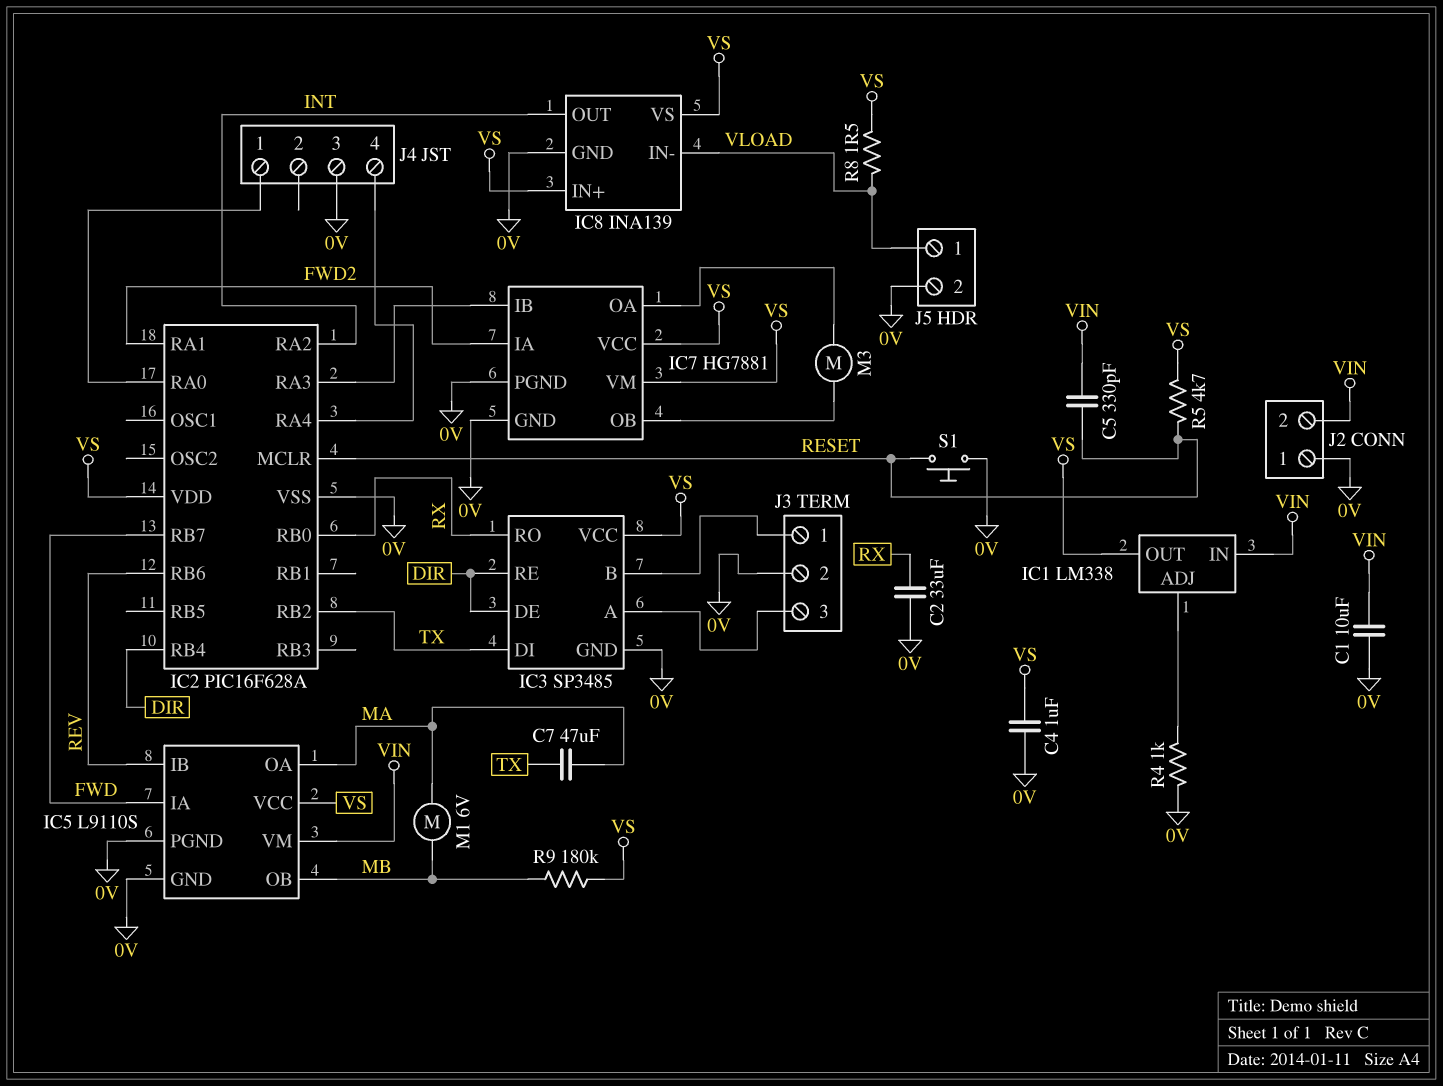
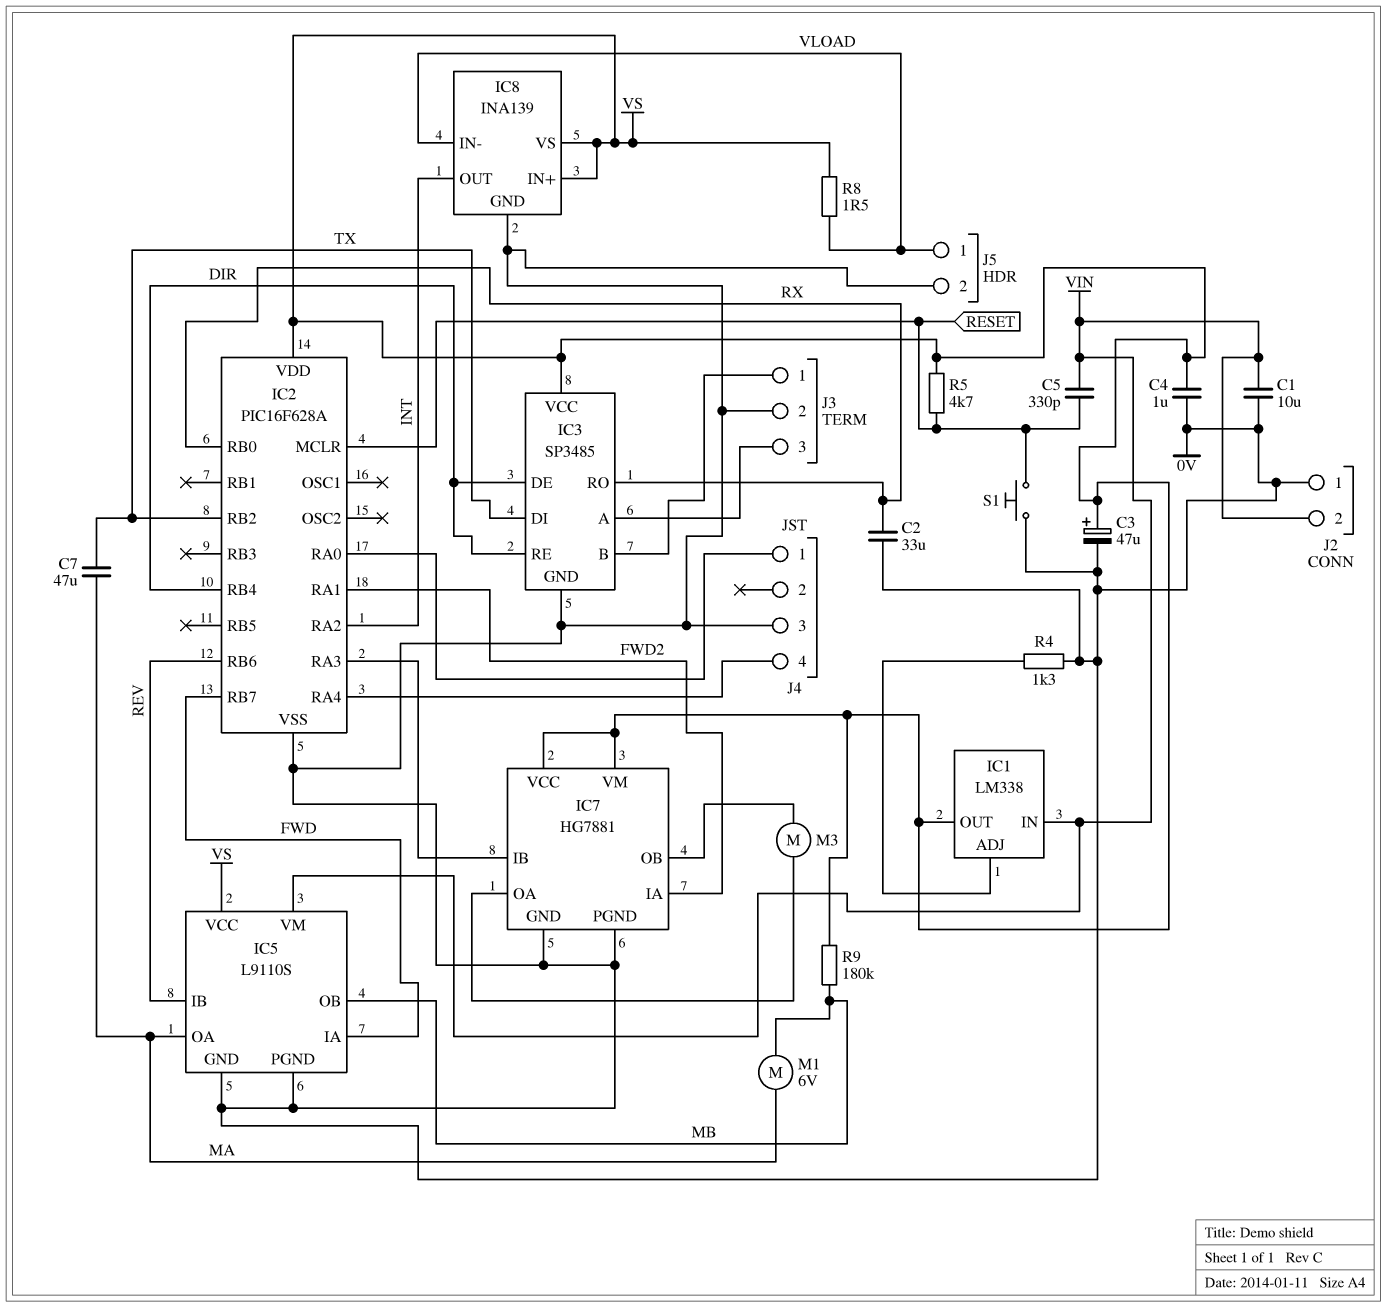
C3: none -> 47uF (plus VS, minus 0V)
R4: 1k (0V, IC1/ADJ) -> 1.3k (0V, IC1/ADJ)

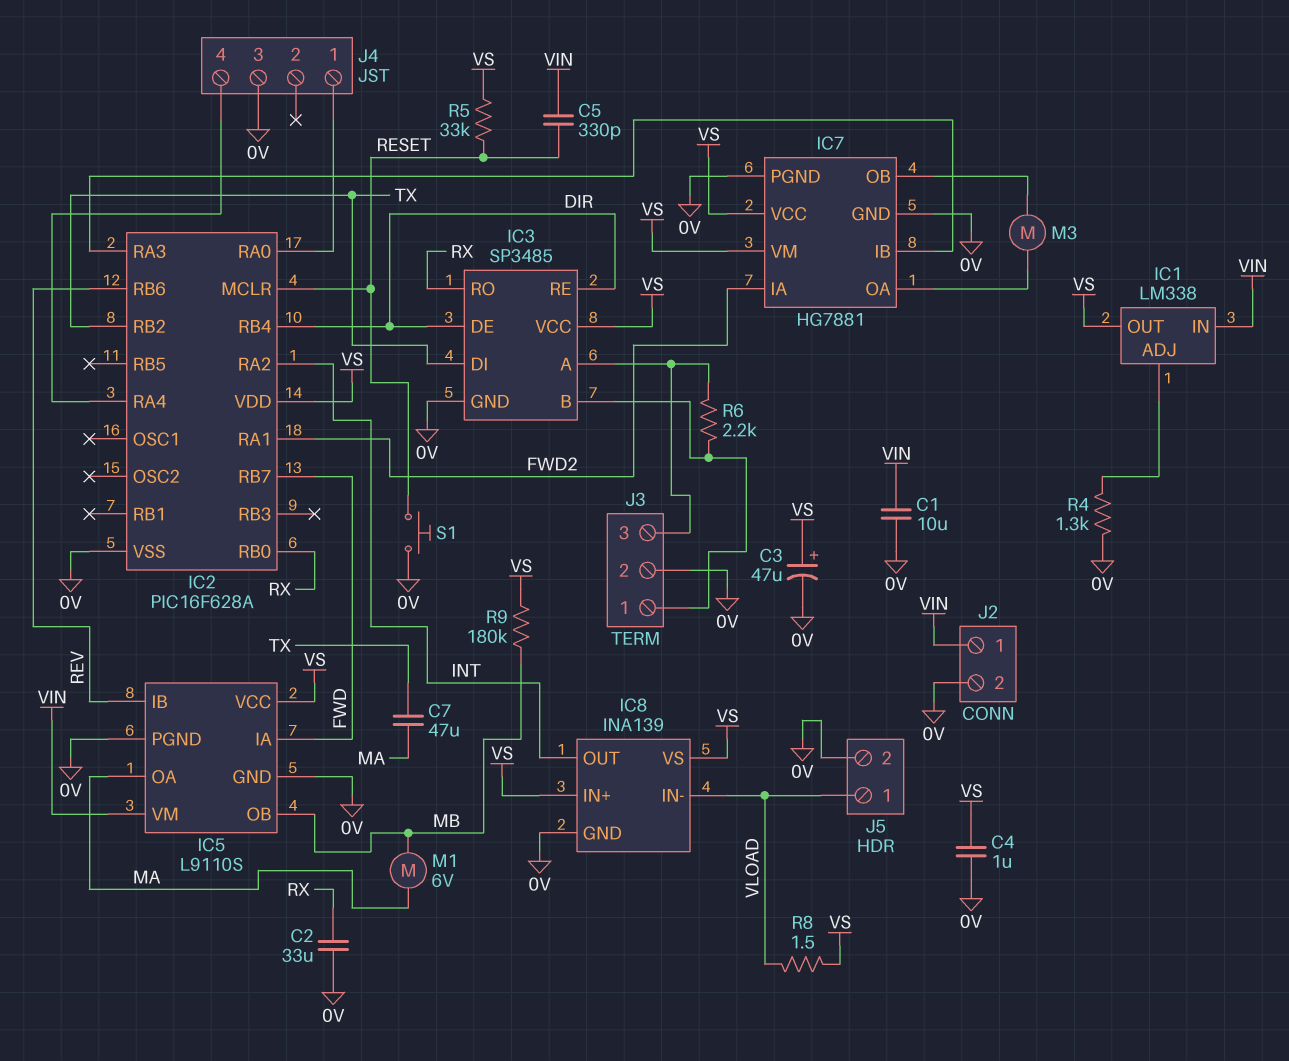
J2 pin 1: 0V -> VIN
J2 pin 2: VIN -> 0V
R5: 4.7k (RESET, VS) -> 33k (RESET, VS)
R6: none -> 2.2k (IC3/A, IC3/B)

